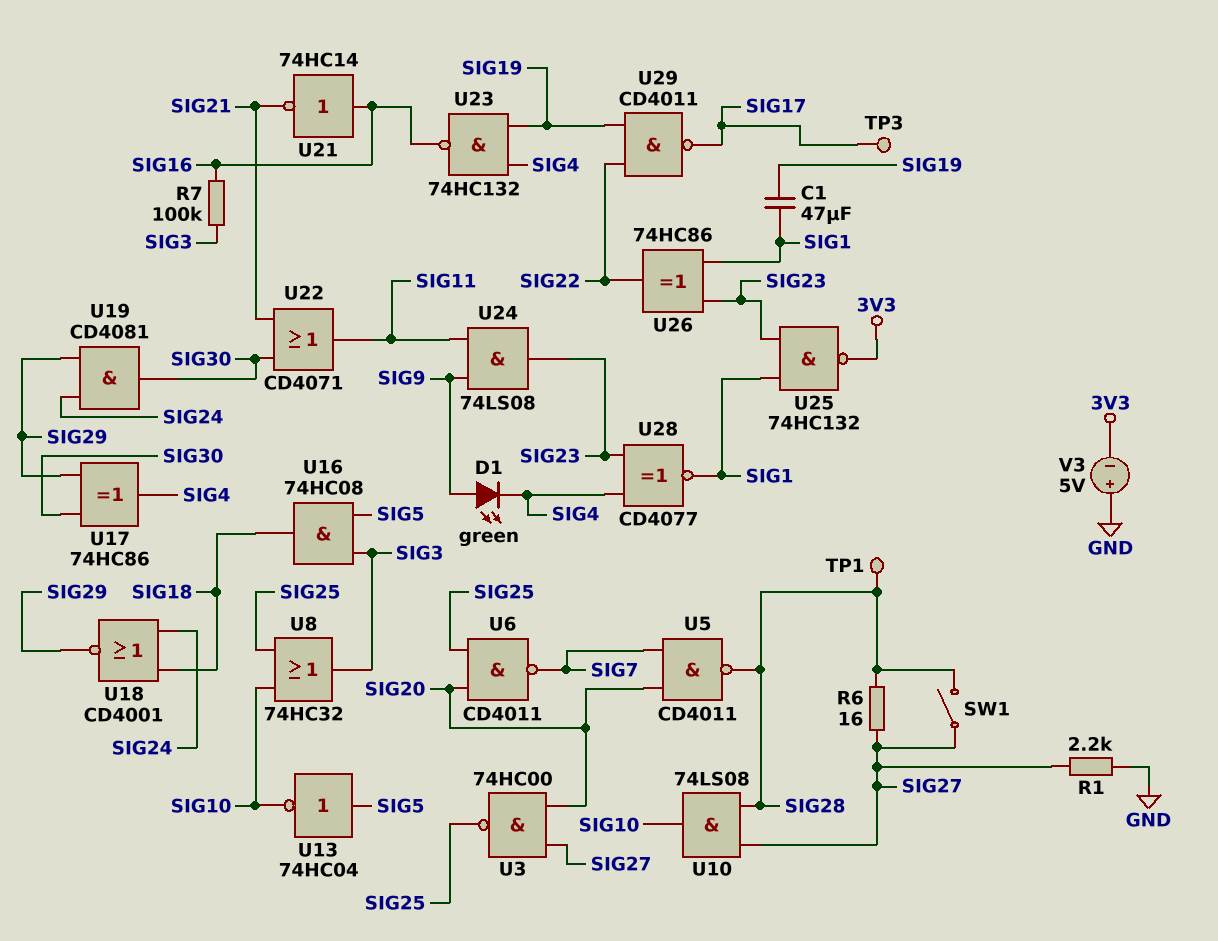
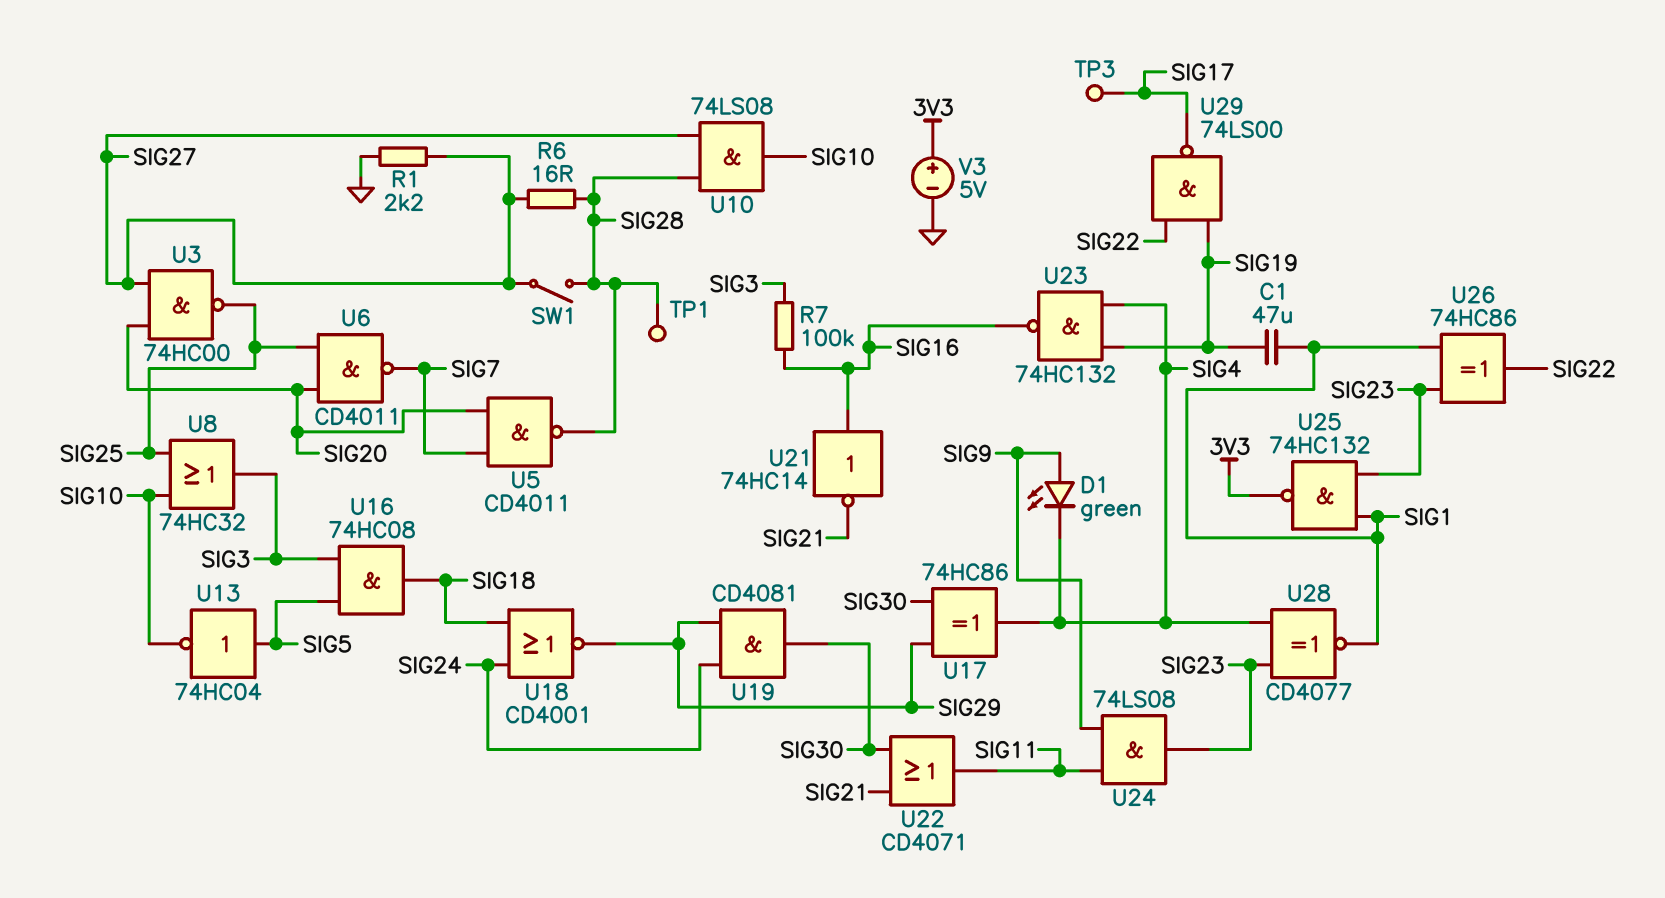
U29: NAND CD4011 (in SIG19, in SIG22, out SIG17) -> NAND 74LS00 (in SIG19, in SIG22, out SIG17)
V3: 5V (plus GND, minus 3V3) -> 5V (plus 3V3, minus GND)

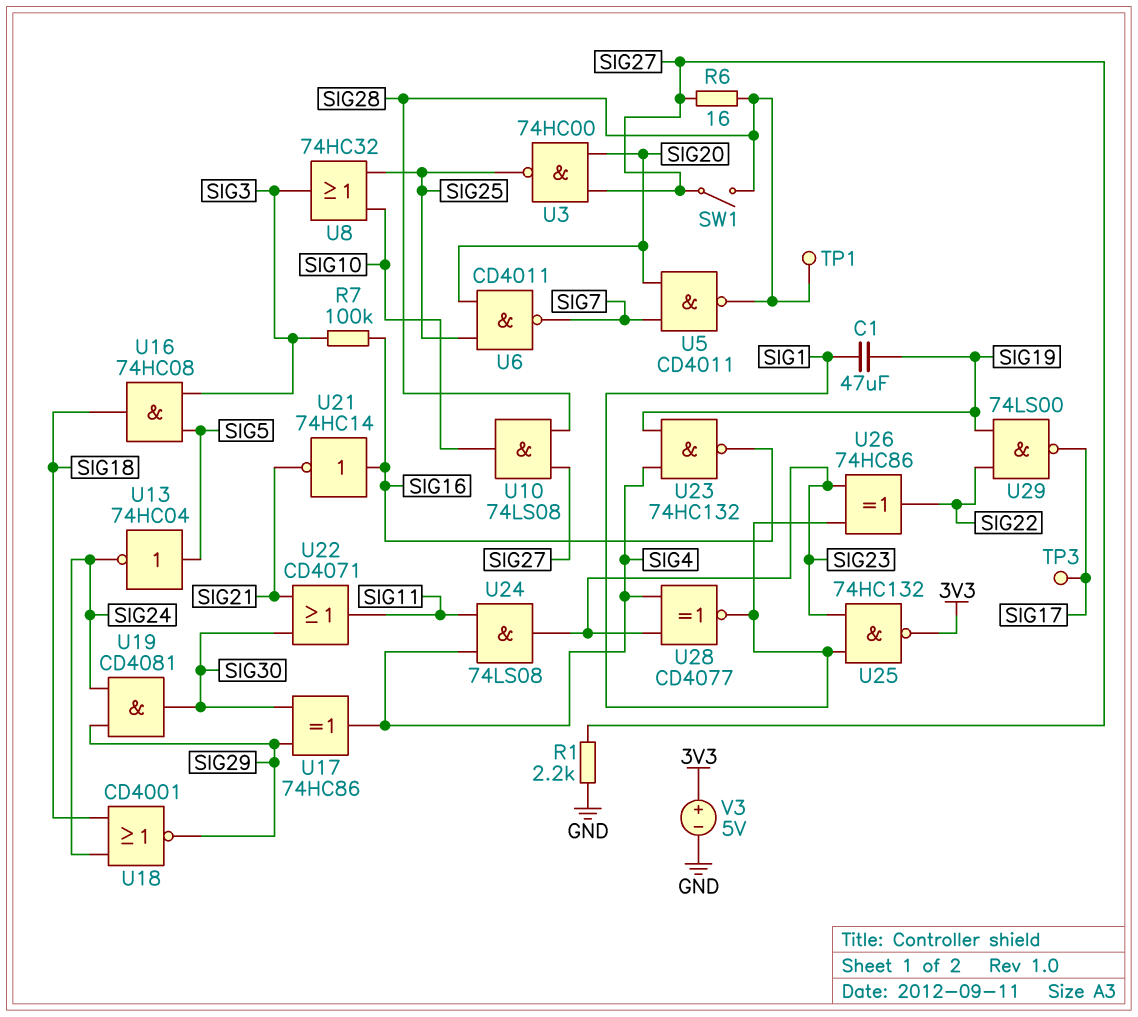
D1: LED green (A SIG9, K SIG4) -> none
U13: NOT 74HC04 (in SIG5, out SIG10) -> NOT 74HC04 (in SIG5, out SIG24)
U24: AND 74LS08 (in SIG9, in SIG11, out SIG23) -> AND 74LS08 (in SIG4, in SIG11, out SIG23)

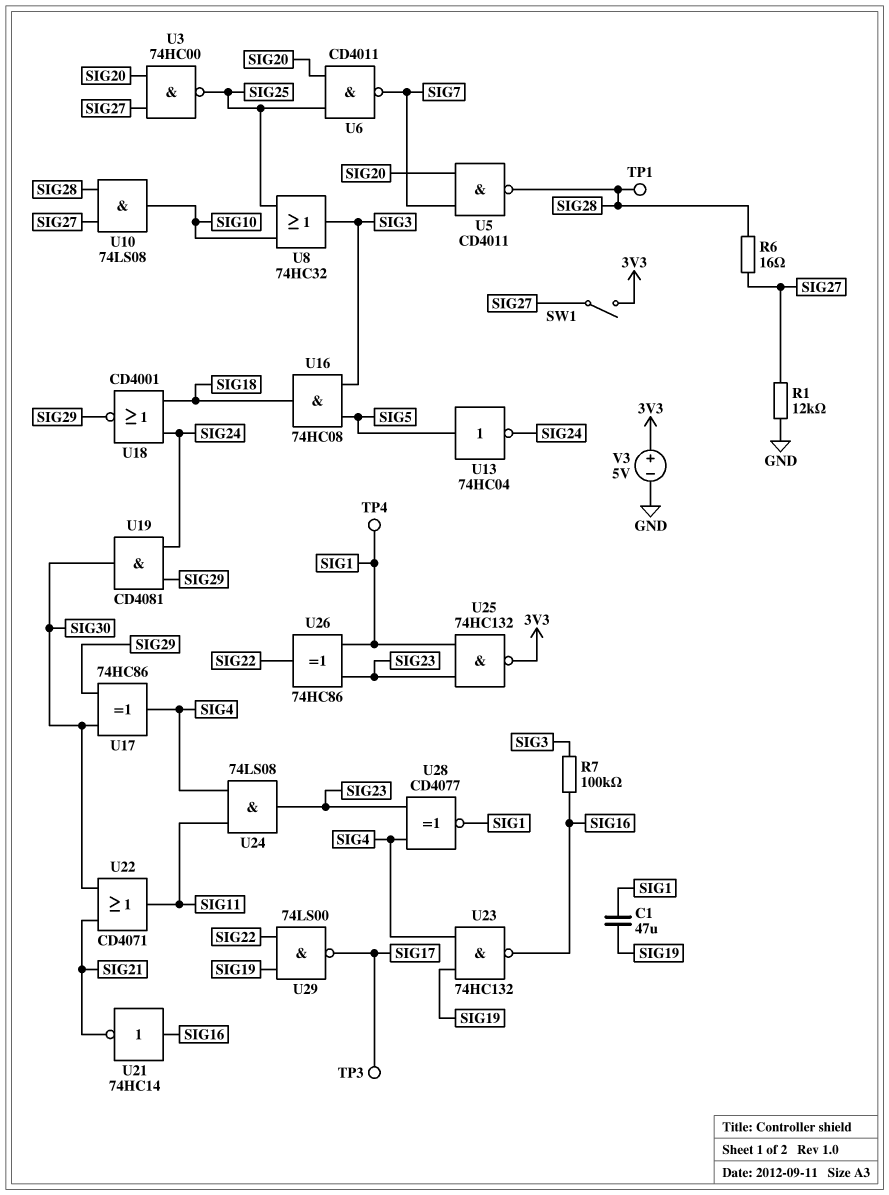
R1: 2.2k (GND, SIG27) -> 12k (GND, SIG27)
SW1: switch (SIG27, SIG28) -> switch (3V3, SIG27)
TP4: none -> test point (SIG1)

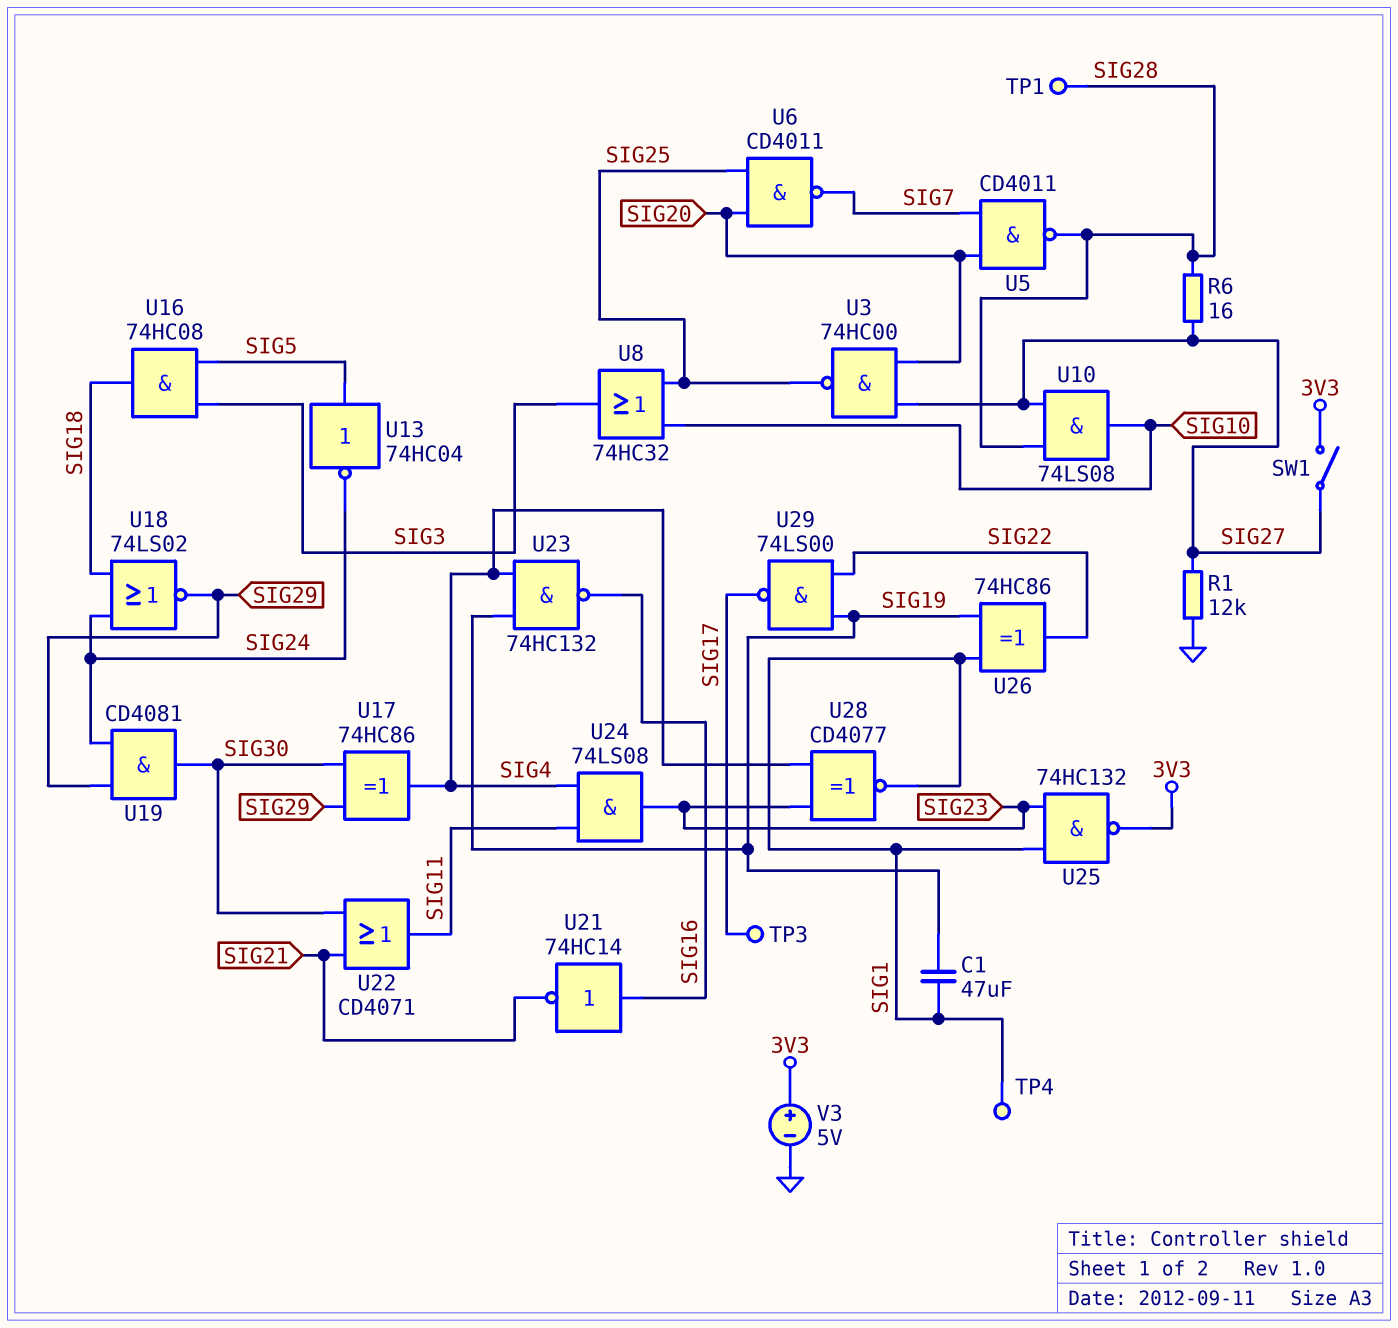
R7: 100k (SIG3, SIG16) -> none
U18: NOR CD4001 (in SIG18, in SIG24, out SIG29) -> NOR 74LS02 (in SIG18, in SIG24, out SIG29)
U26: XOR 74HC86 (in SIG1, in SIG23, out SIG22) -> XOR 74HC86 (in SIG1, in SIG19, out SIG22)

